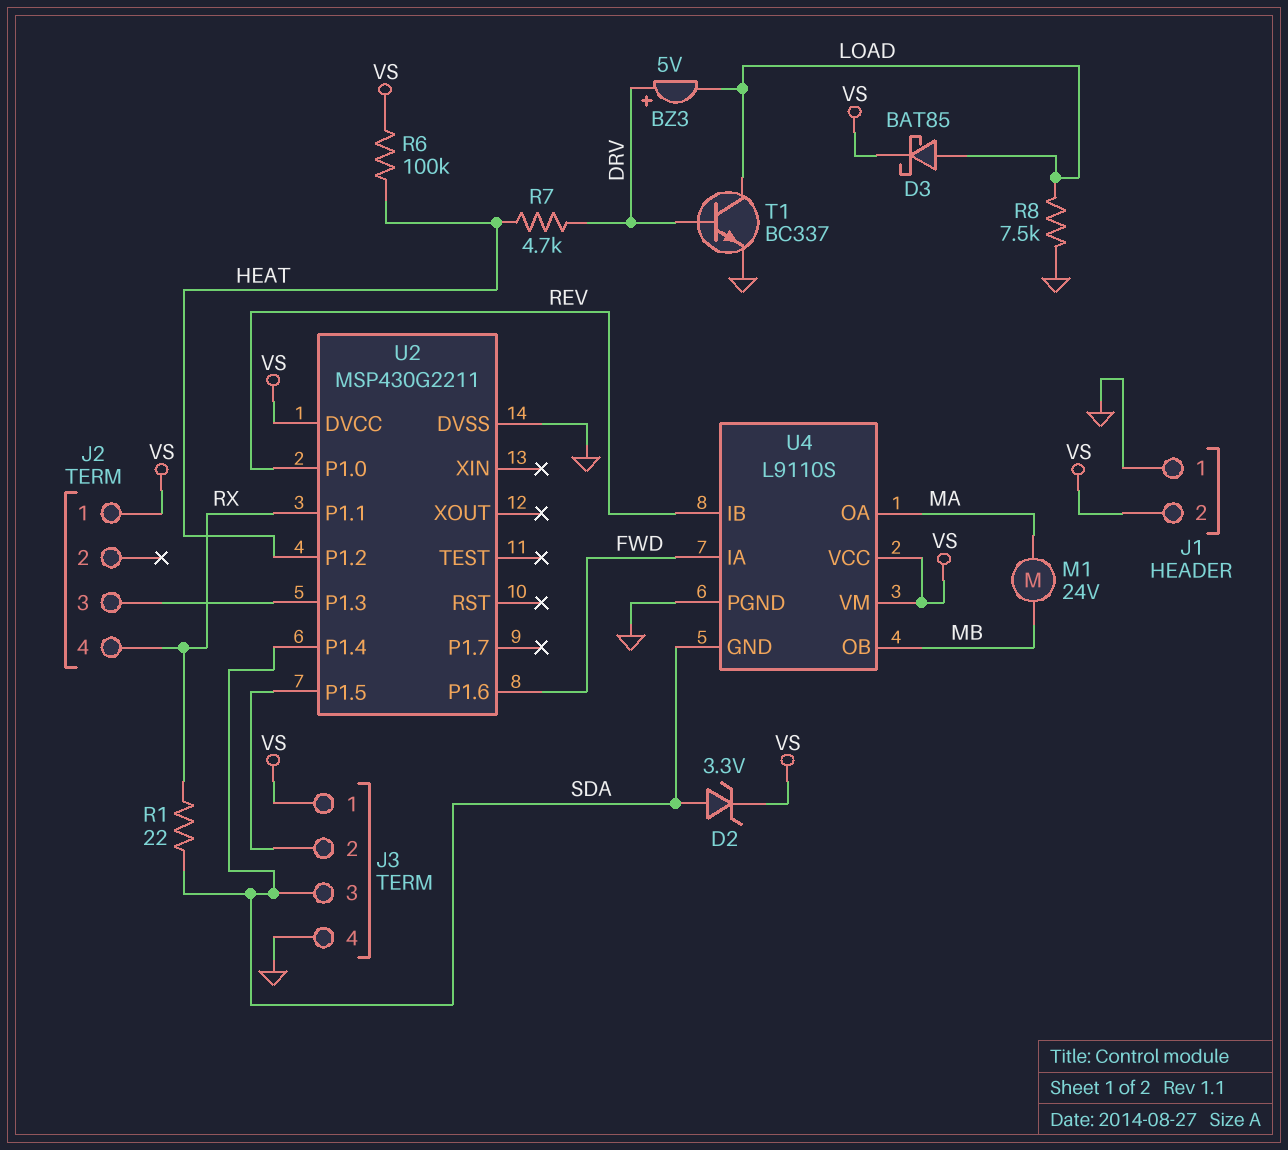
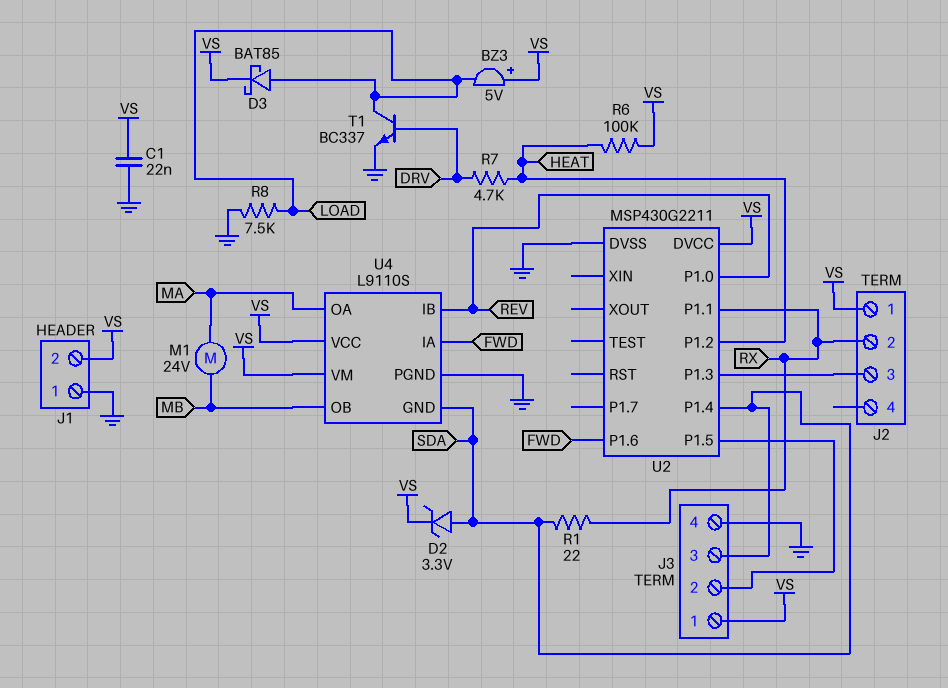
BZ3: buzzer 5V (plus DRV, minus LOAD) -> buzzer 5V (plus VS, minus LOAD)
C1: none -> 22nF (GND, VS)
J2 pin 2: none -> RX
J2 pin 4: RX -> none

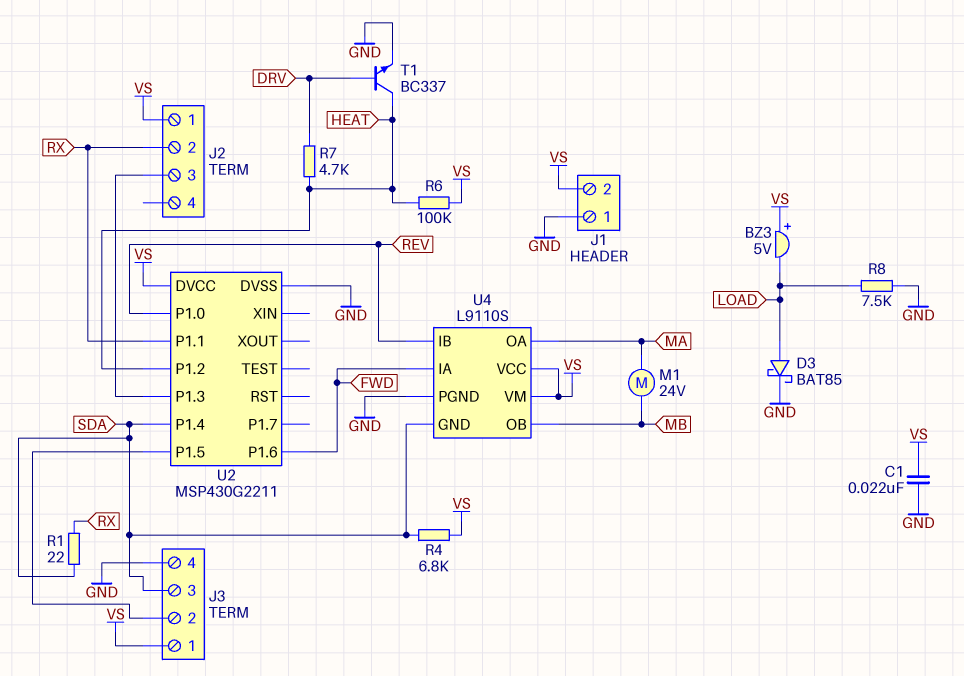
D2: zener 3.3V (A SDA, K VS) -> none
D3: schottky BAT85 (A LOAD, K VS) -> schottky BAT85 (A LOAD, K GND)
R4: none -> 6.8k (SDA, VS)
T1: NPN BC337 (B DRV, C LOAD, E GND) -> NPN BC337 (B DRV, C HEAT, E GND)

